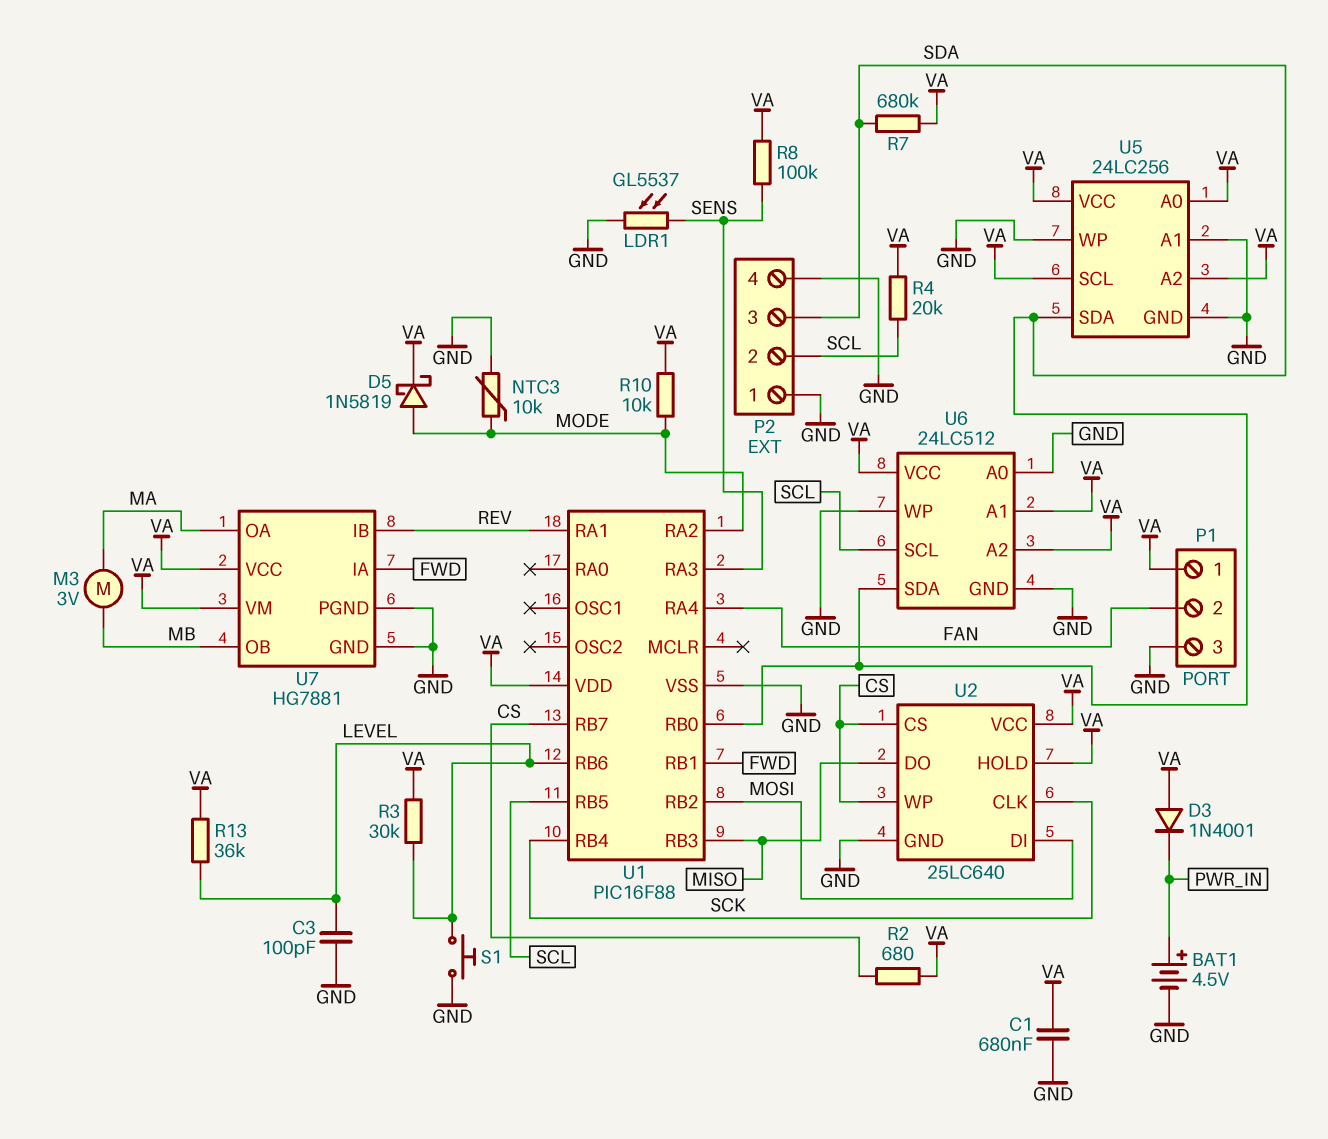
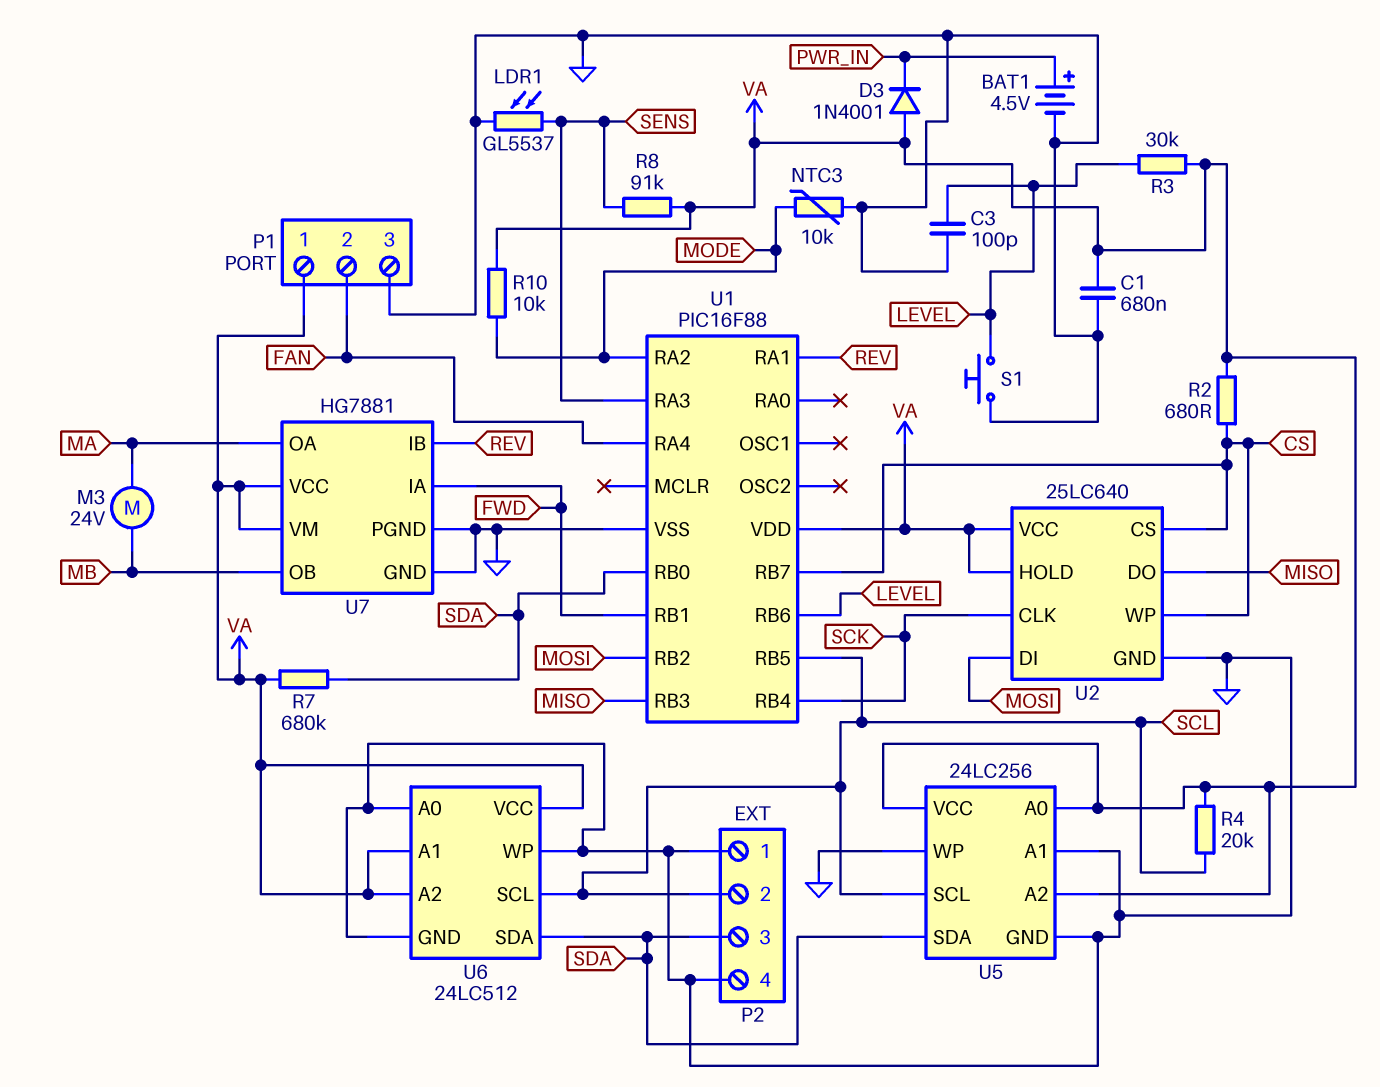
D5: schottky 1N5819 (A MODE, K VA) -> none
M3: motor 3V (MA, MB) -> motor 24V (MA, MB)
R8: 100k (SENS, VA) -> 91k (SENS, VA)
R13: 36k (LEVEL, VA) -> none
U5 pin SCL: VA -> SCL

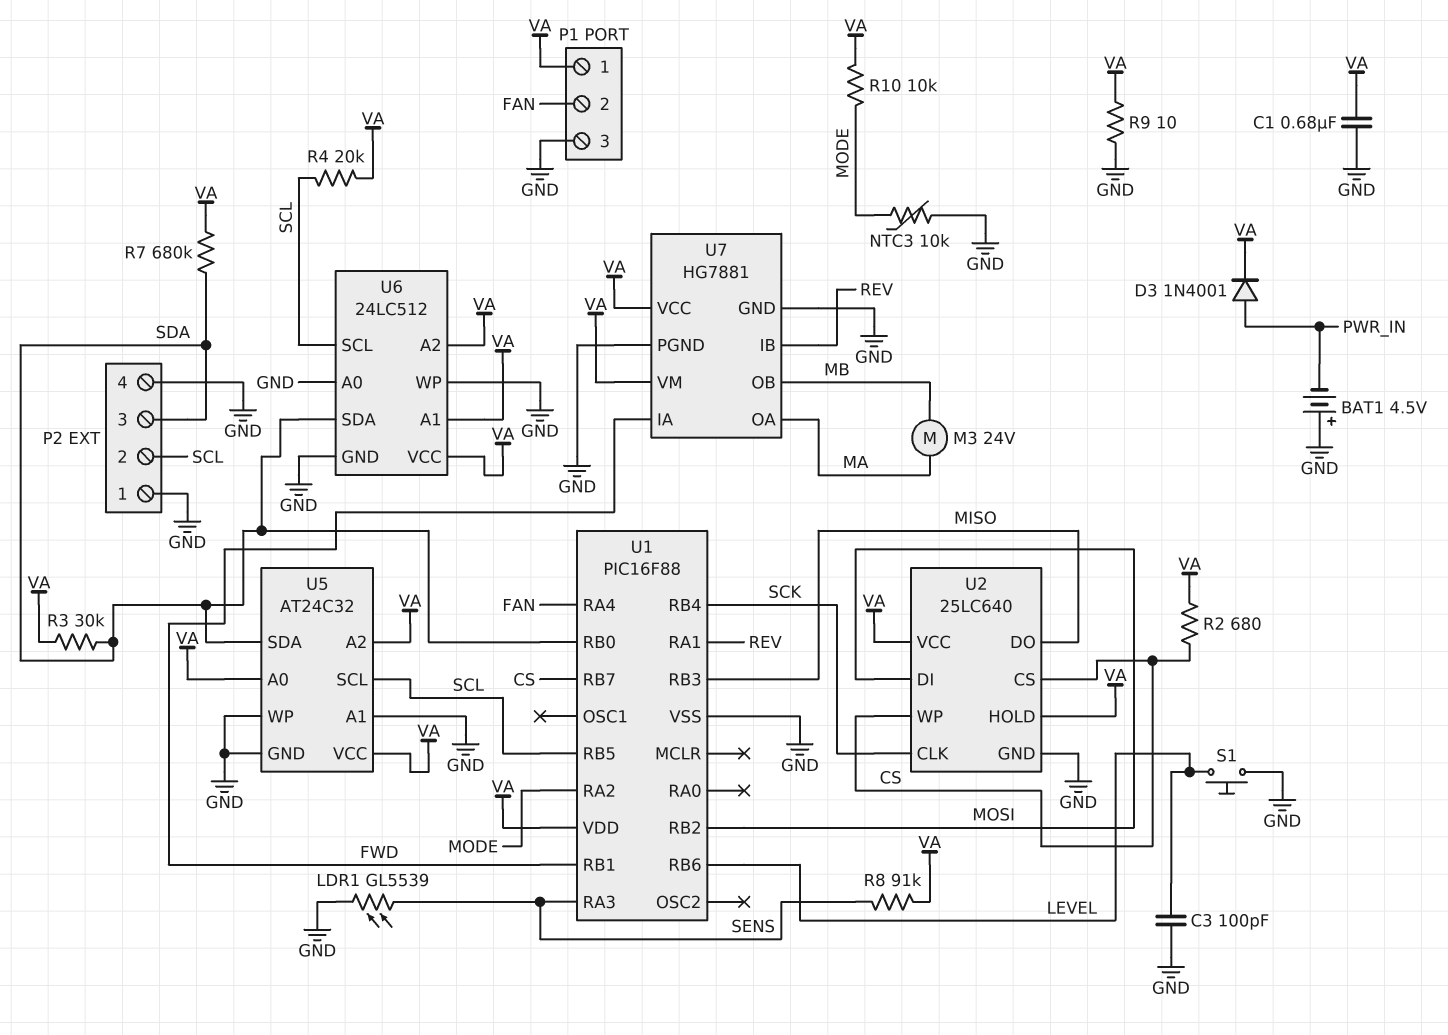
BAT1: 4.5V (plus PWR_IN, minus GND) -> 4.5V (plus GND, minus PWR_IN)
D3: diode 1N4001 (A VA, K PWR_IN) -> diode 1N4001 (A PWR_IN, K VA)
LDR1: GL5537 (GND, SENS) -> GL5539 (GND, SENS)
R3: 30k (LEVEL, VA) -> 30k (SDA, VA)
R9: none -> 10 (GND, VA)
U5: 24LC256 -> AT24C32

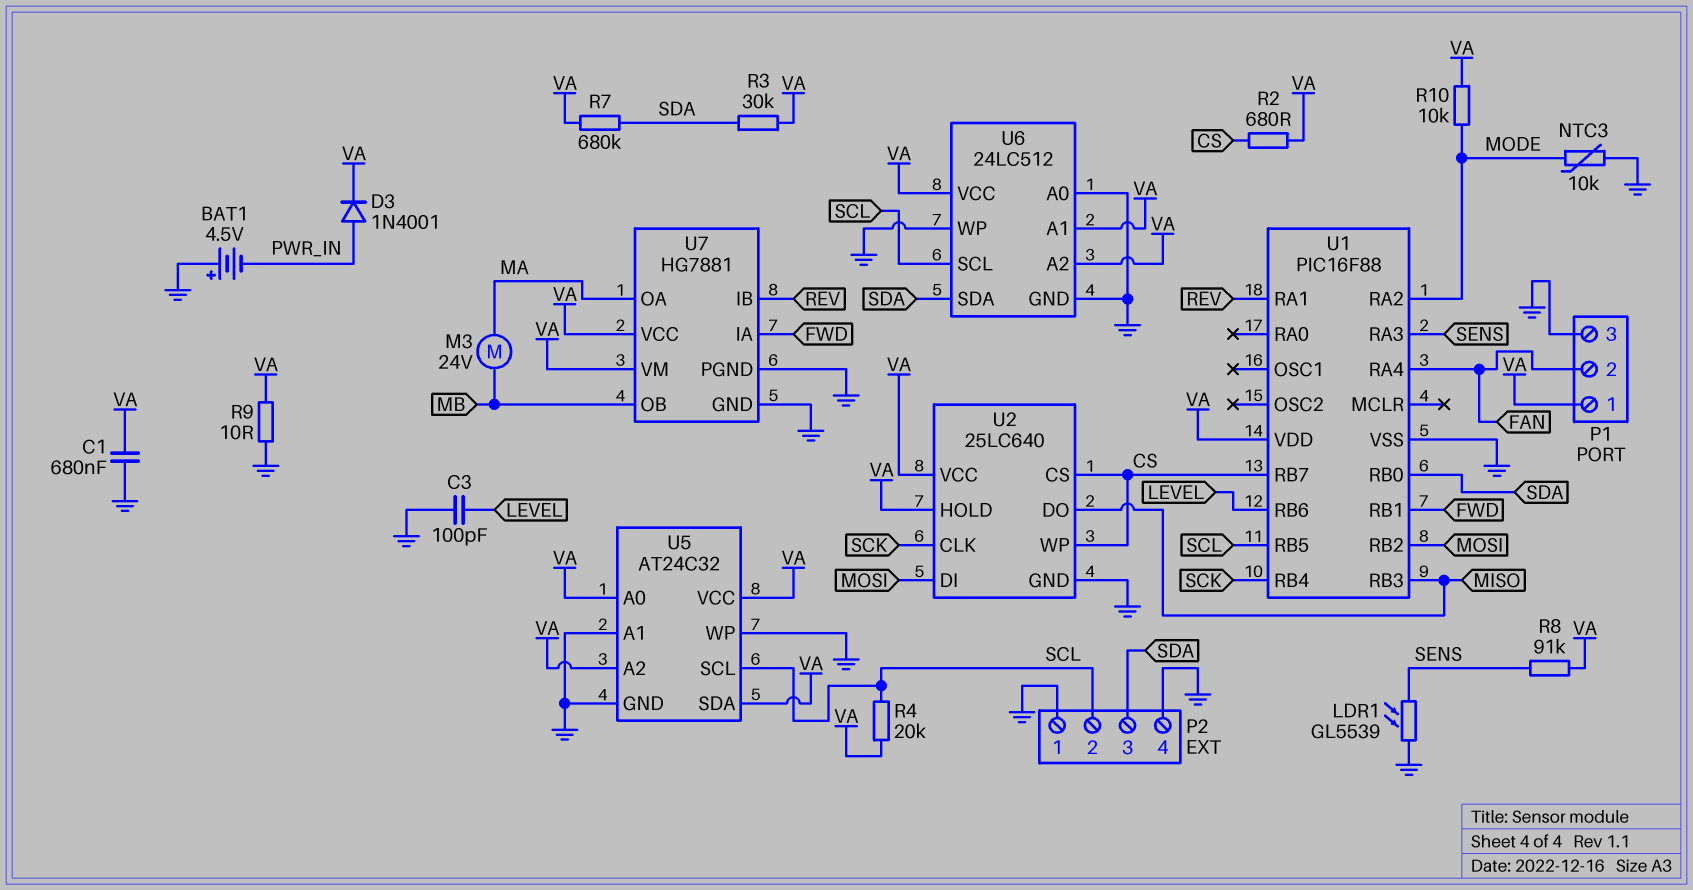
S1: button (GND, LEVEL) -> none
U5 pin SDA: SDA -> VA

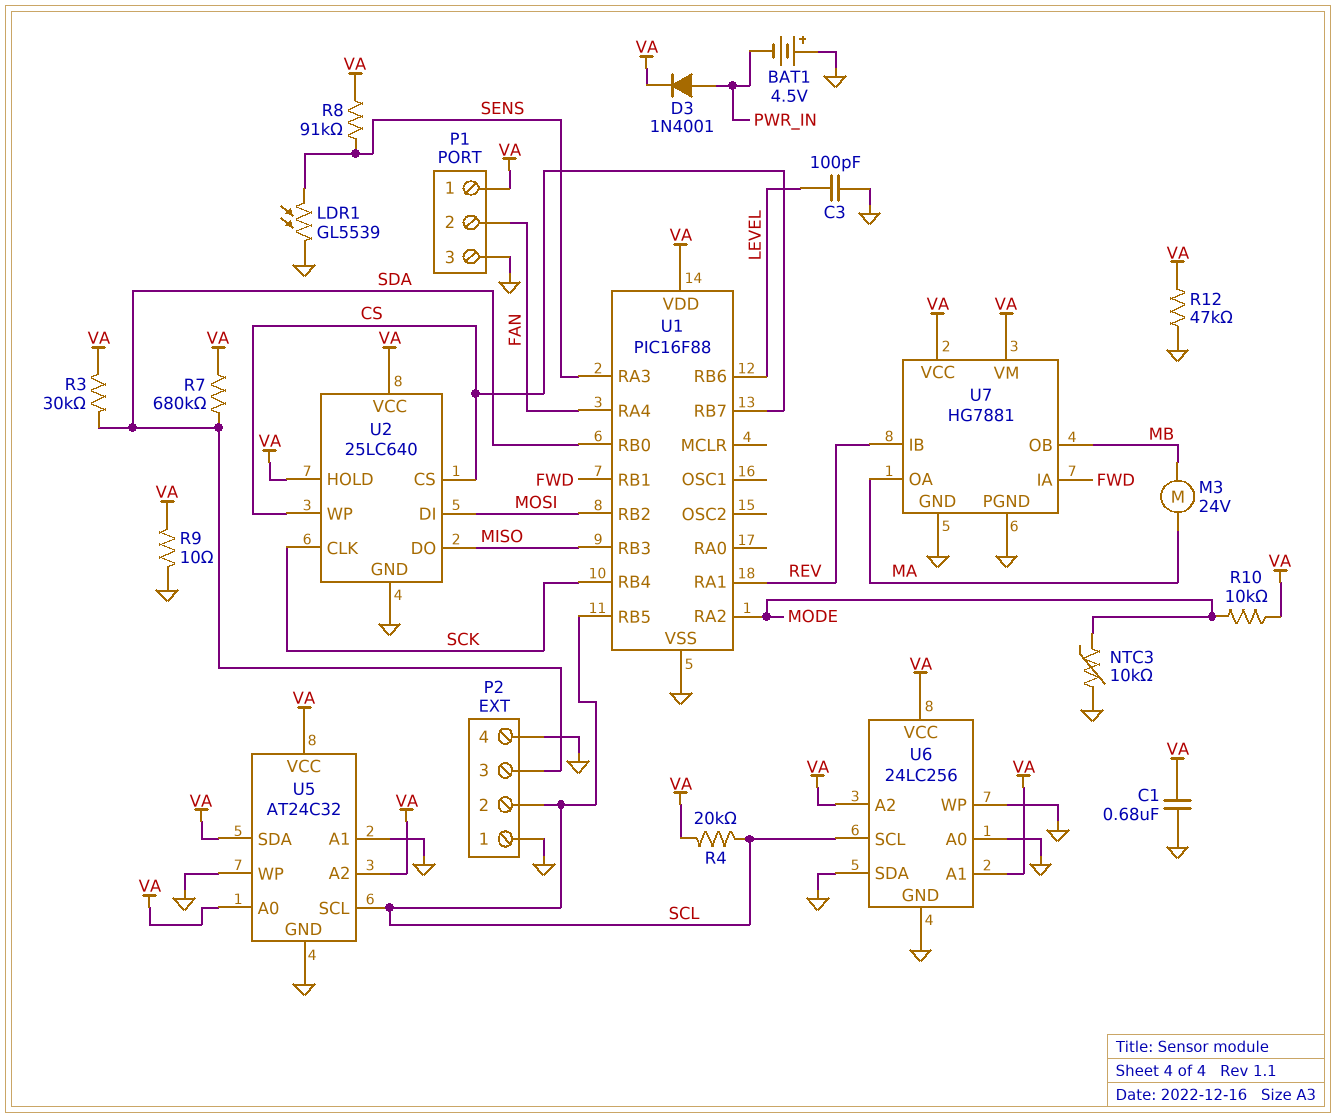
R2: 680 (CS, VA) -> none
R12: none -> 47k (GND, VA)
U6: 24LC512 -> 24LC256
U6 pin SDA: SDA -> GND

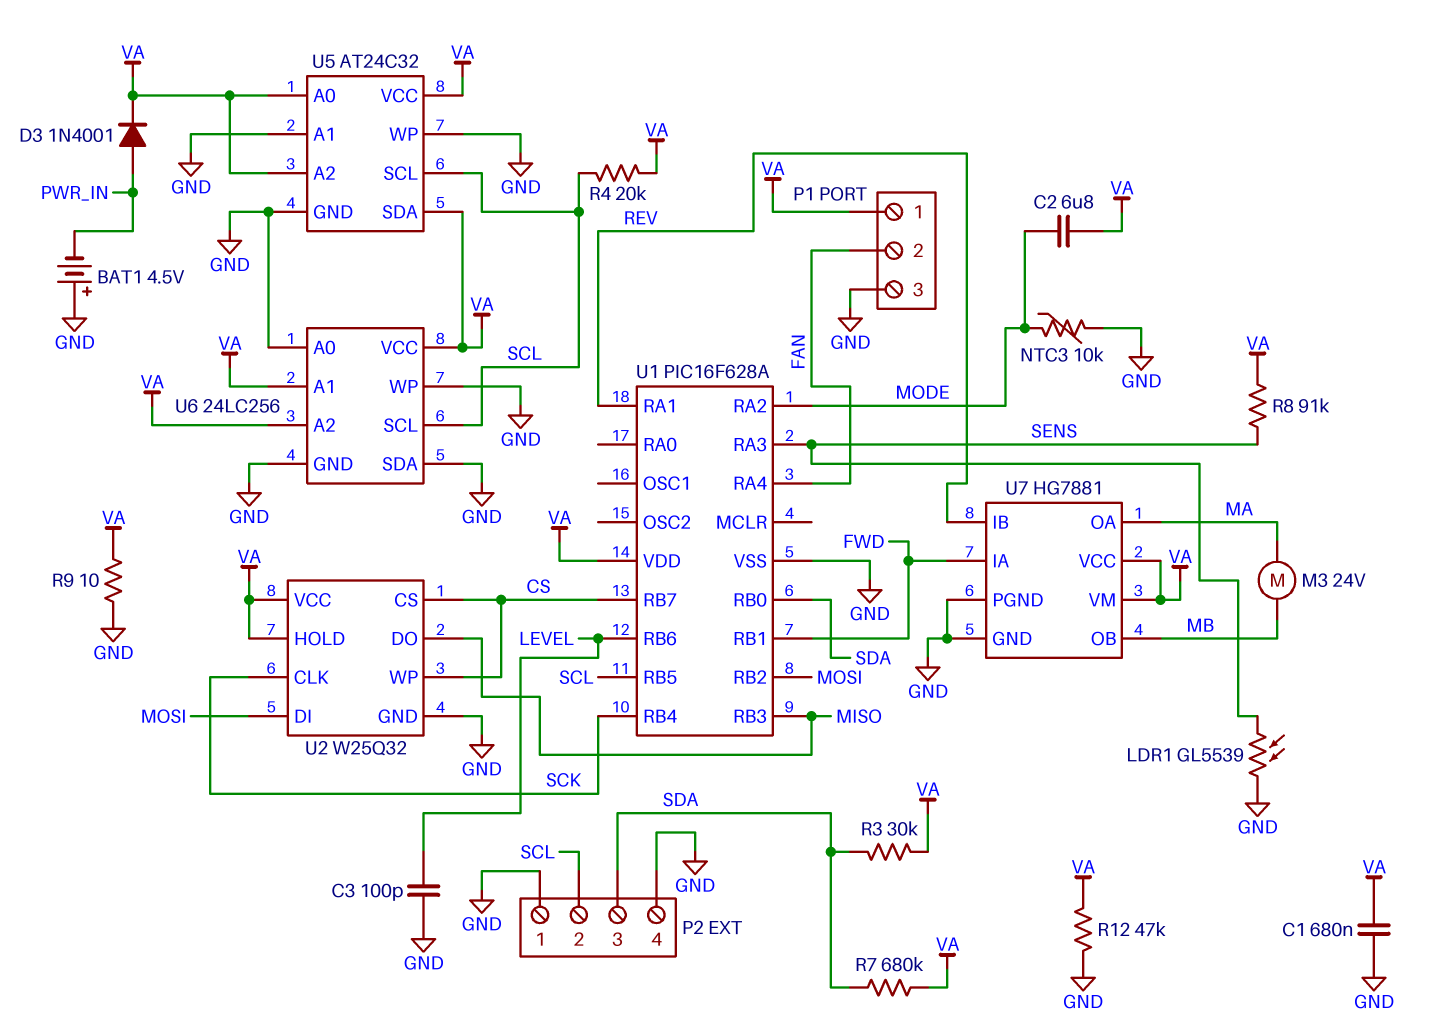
C2: none -> 6.8uF (MODE, VA)
R10: 10k (MODE, VA) -> none
U1: PIC16F88 -> PIC16F628A
U2: 25LC640 -> W25Q32

